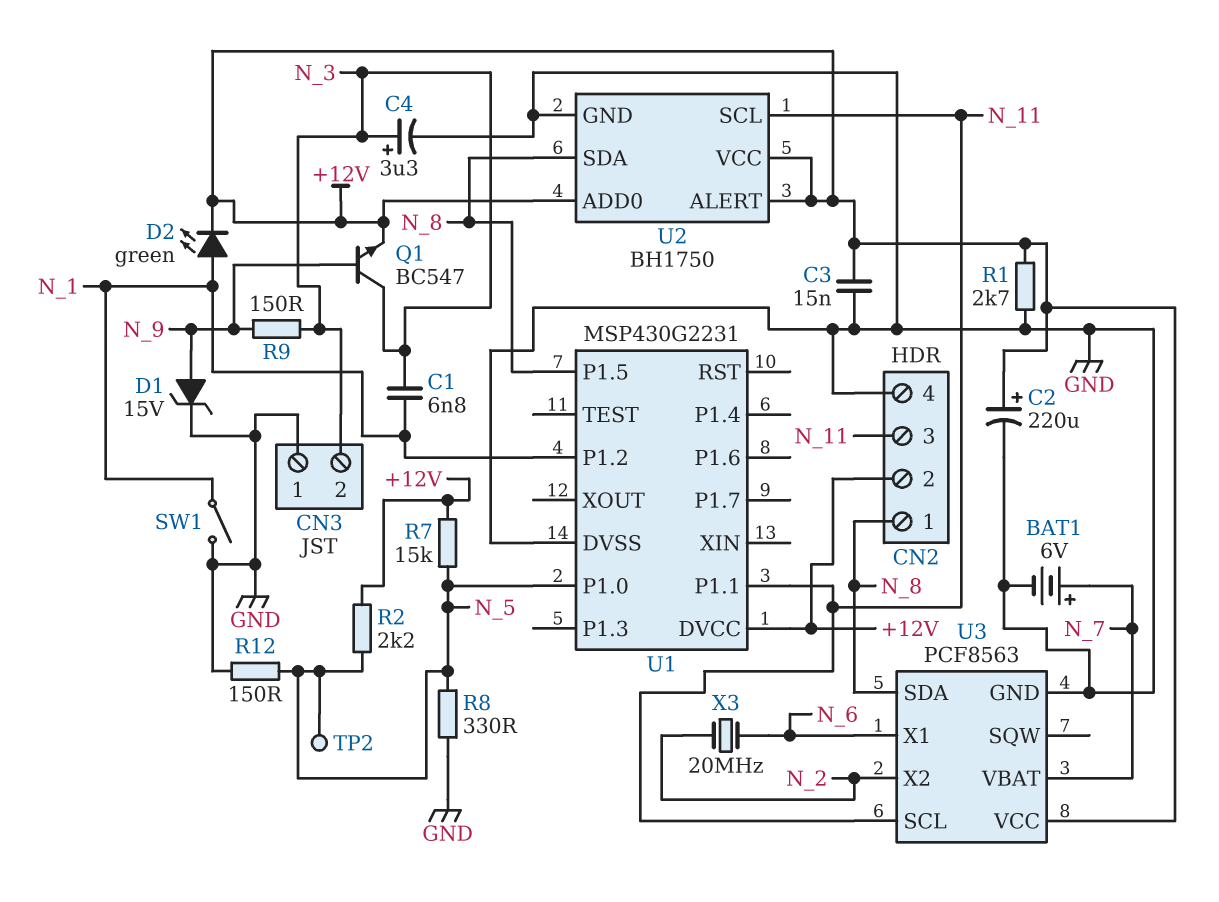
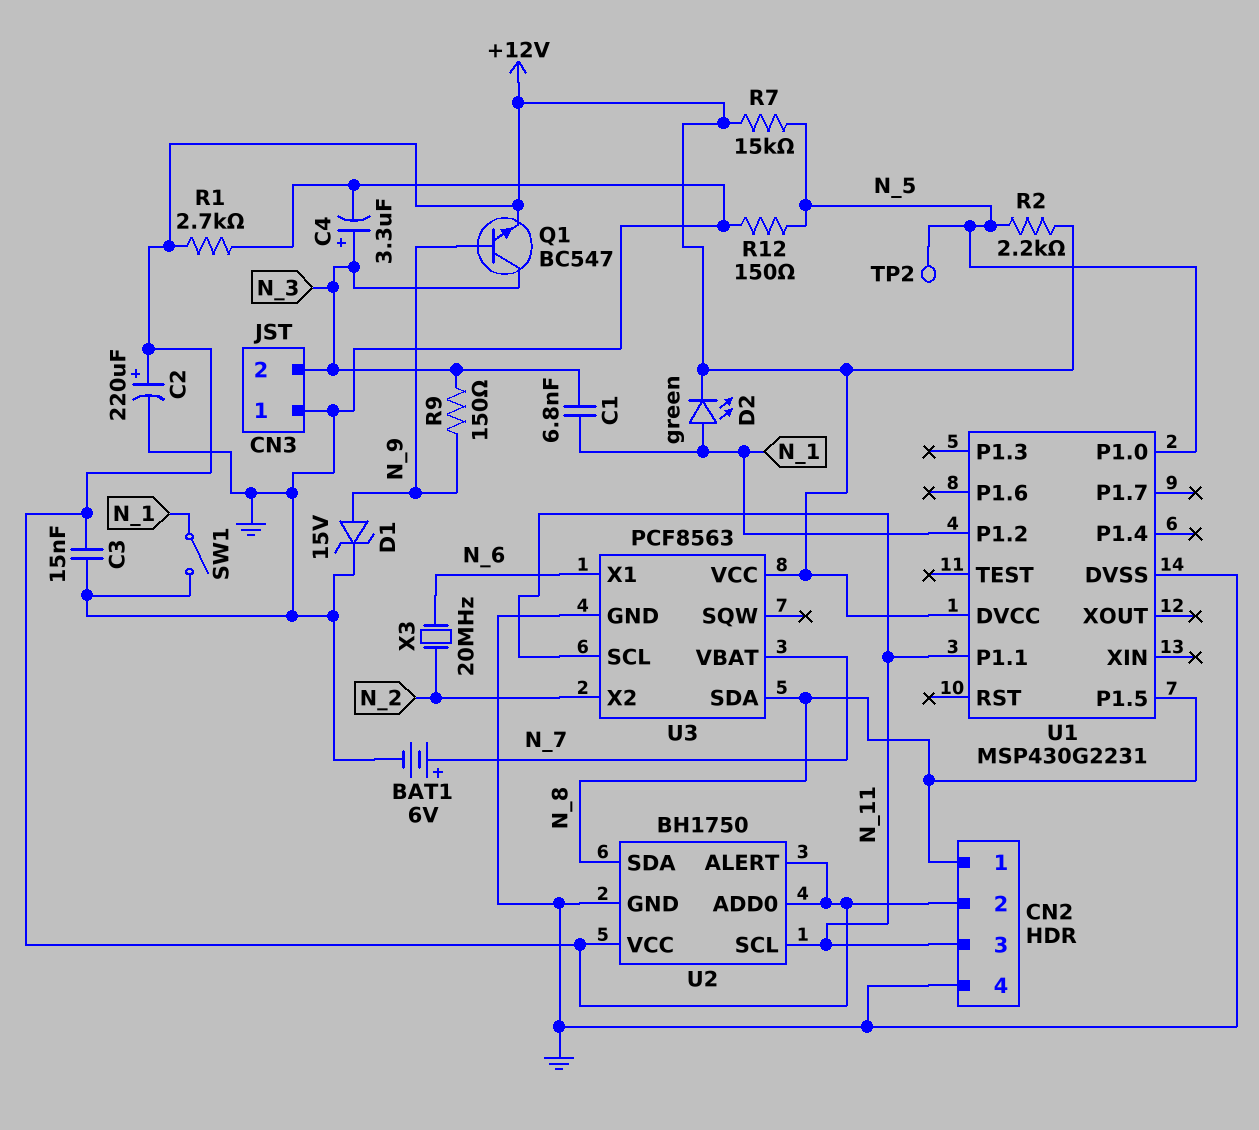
R8: 330 (GND, N_5) -> none

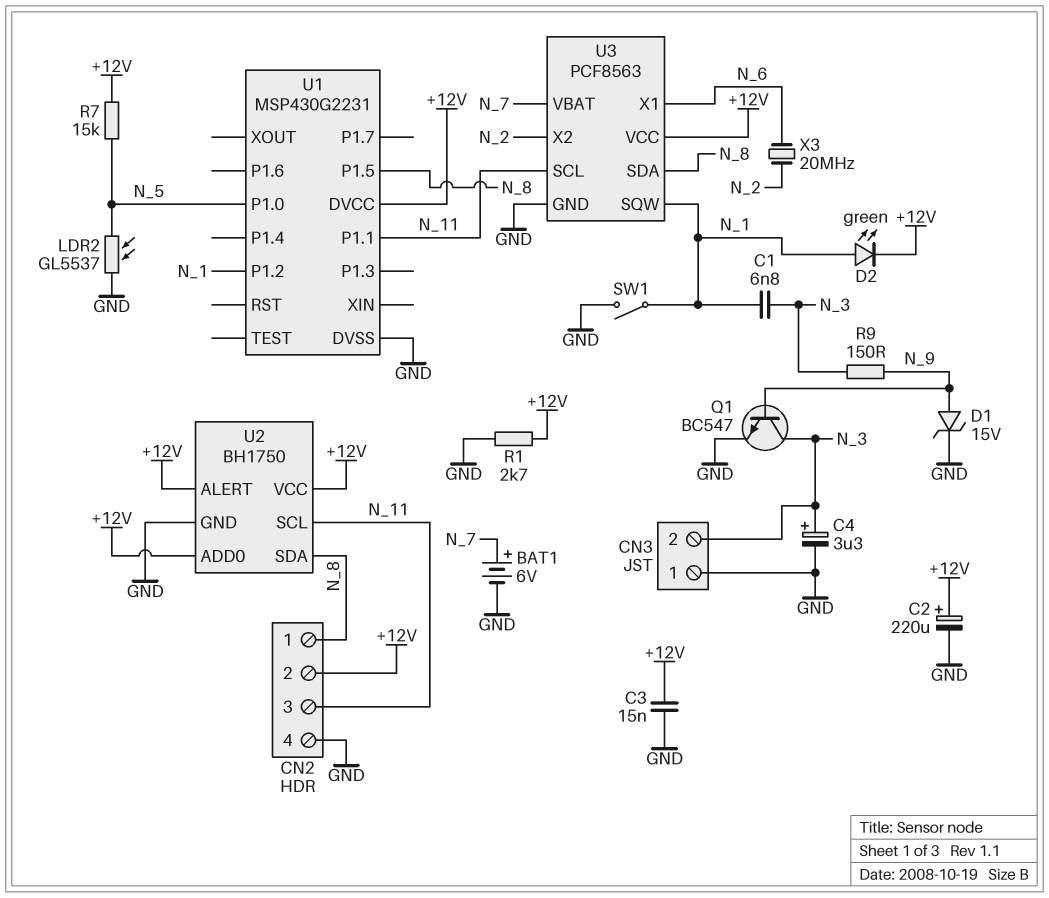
LDR2: none -> GL5537 (GND, N_5)
Q1: NPN BC547 (B N_9, C N_3, E +12V) -> NPN BC547 (B N_9, C N_3, E GND)
R2: 2.2k (+12V, N_5) -> none
R12: 150 (GND, N_5) -> none
TP2: test point (N_5) -> none
U3 pin SQW: none -> N_1

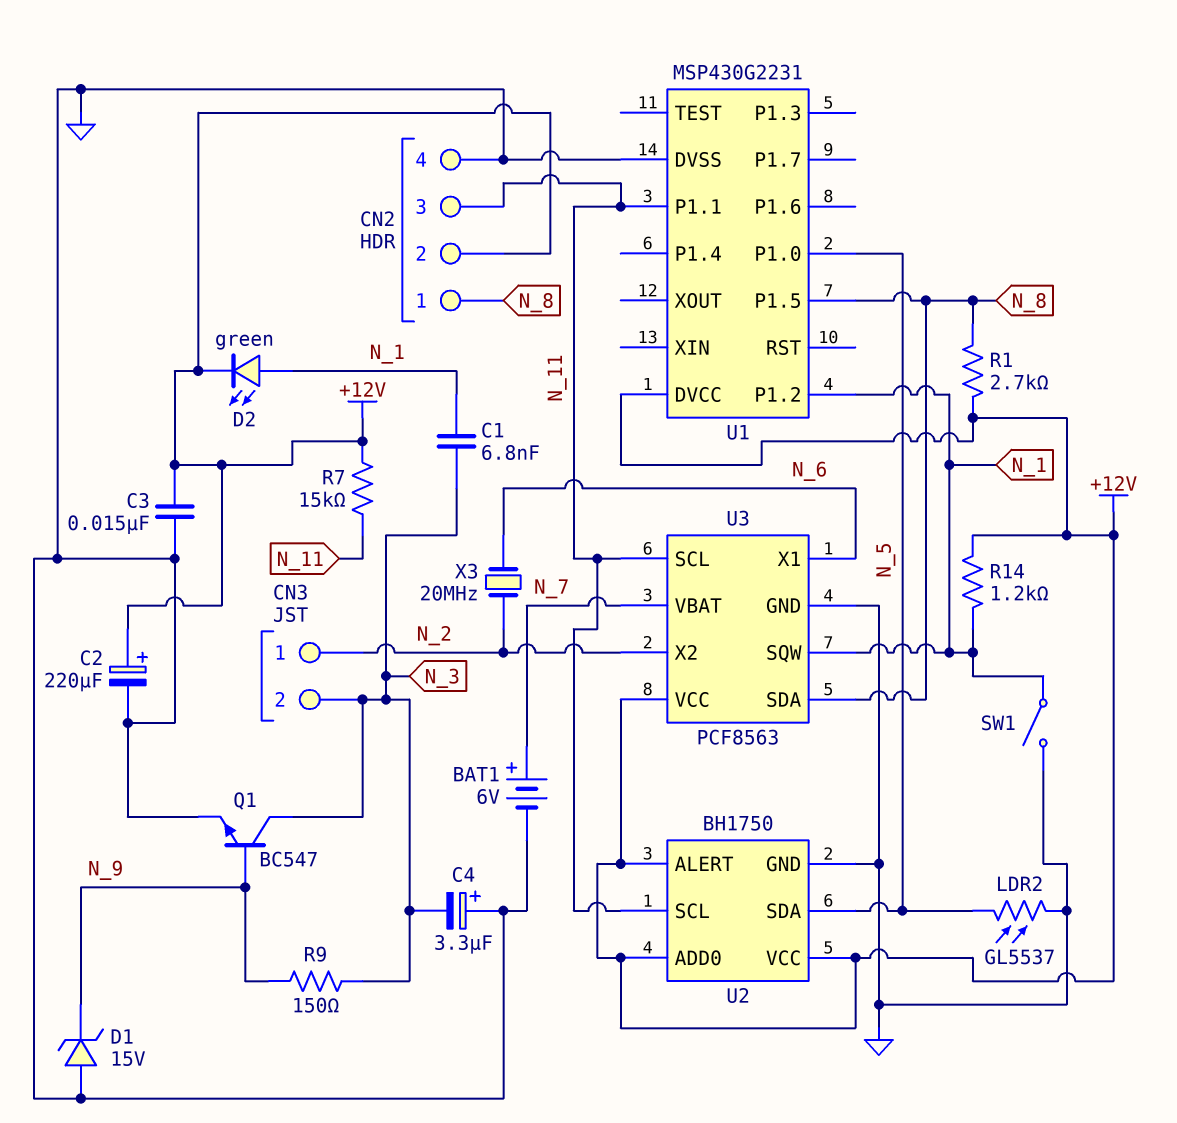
C4: 3.3uF (plus N_3, minus GND) -> 3.3uF (plus GND, minus N_3)
CN3 pin 1: GND -> N_2
D1: zener 15V (A N_9, K GND) -> zener 15V (A GND, K N_9)
R1: 2.7k (+12V, GND) -> 2.7k (+12V, N_8)
R7: 15k (+12V, N_5) -> 15k (+12V, N_11)
R14: none -> 1.2k (+12V, N_1)
U2 pin SDA: N_8 -> N_5

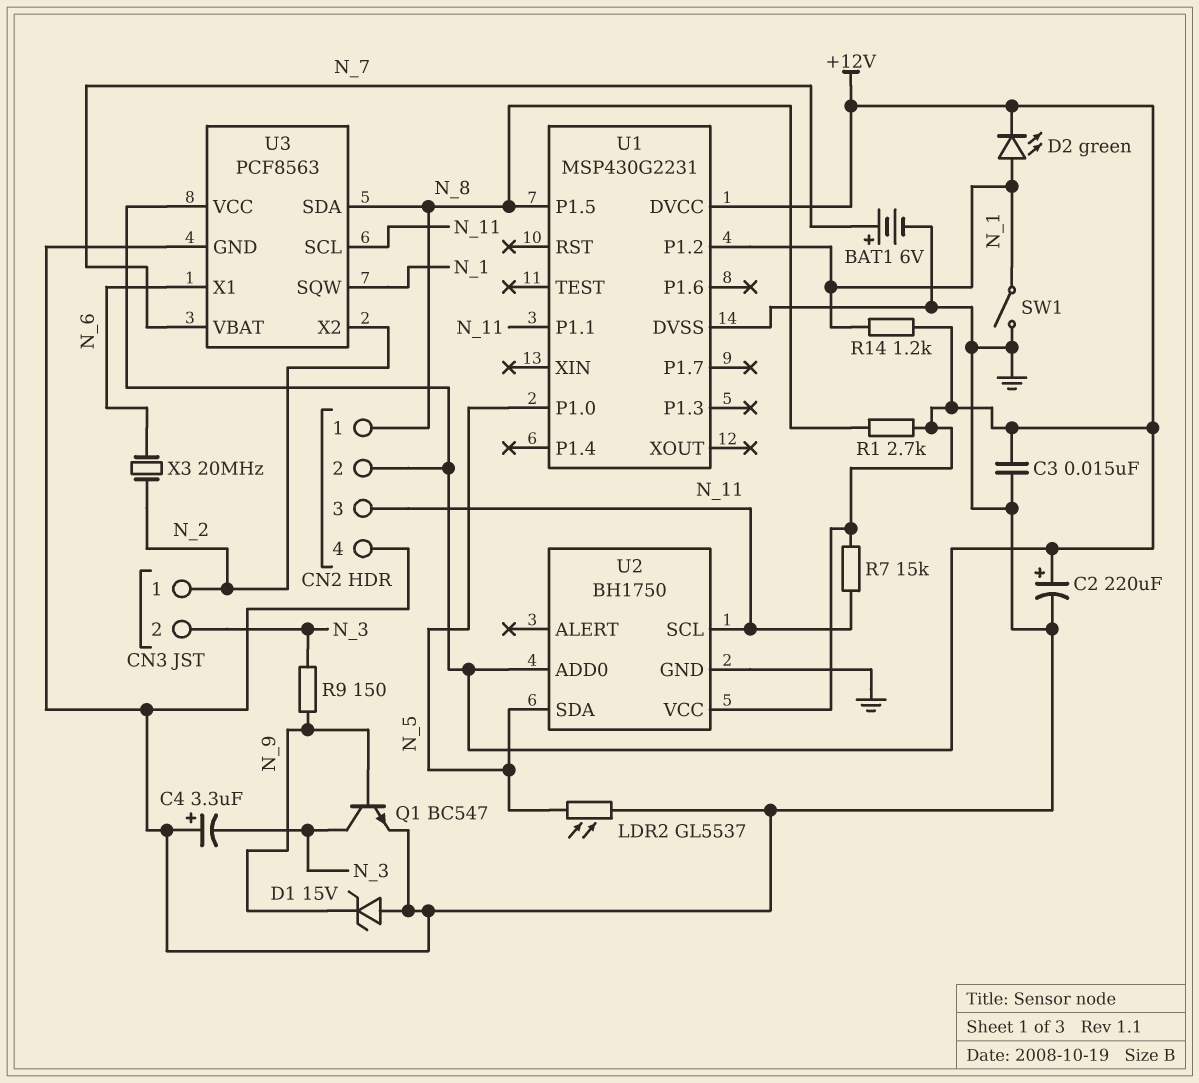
C1: 6.8nF (N_1, N_3) -> none
U2 pin ALERT: +12V -> none

